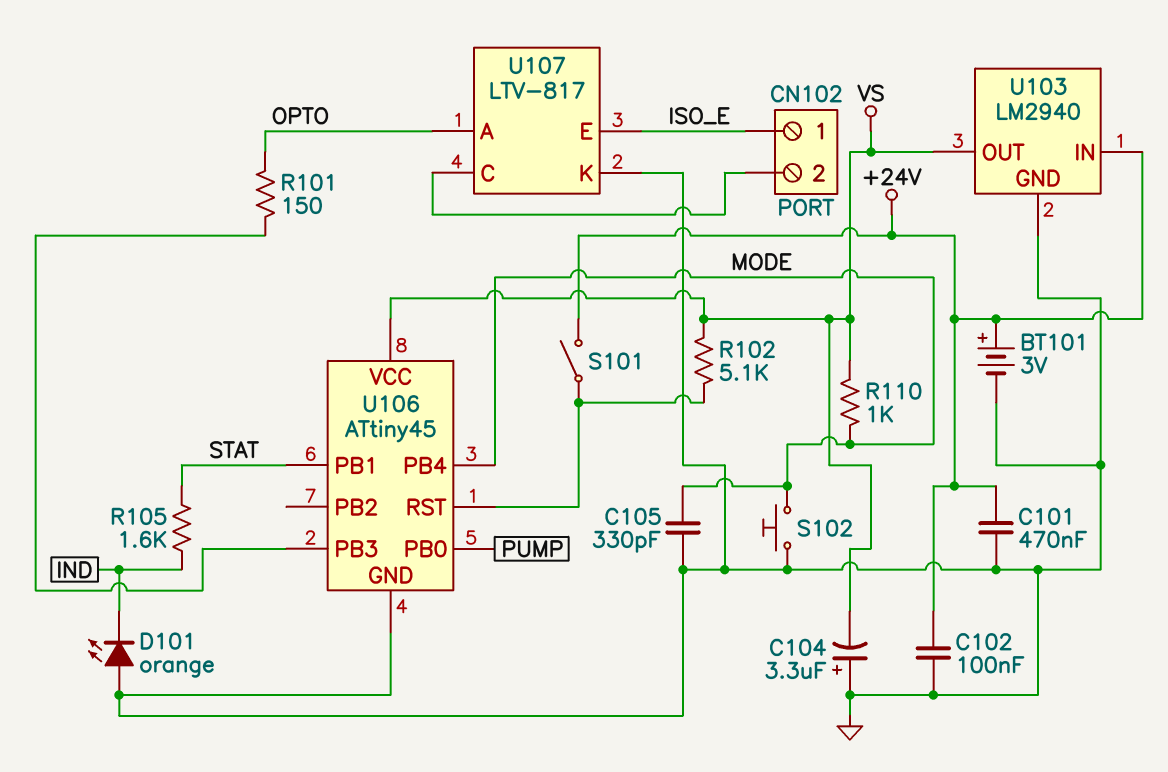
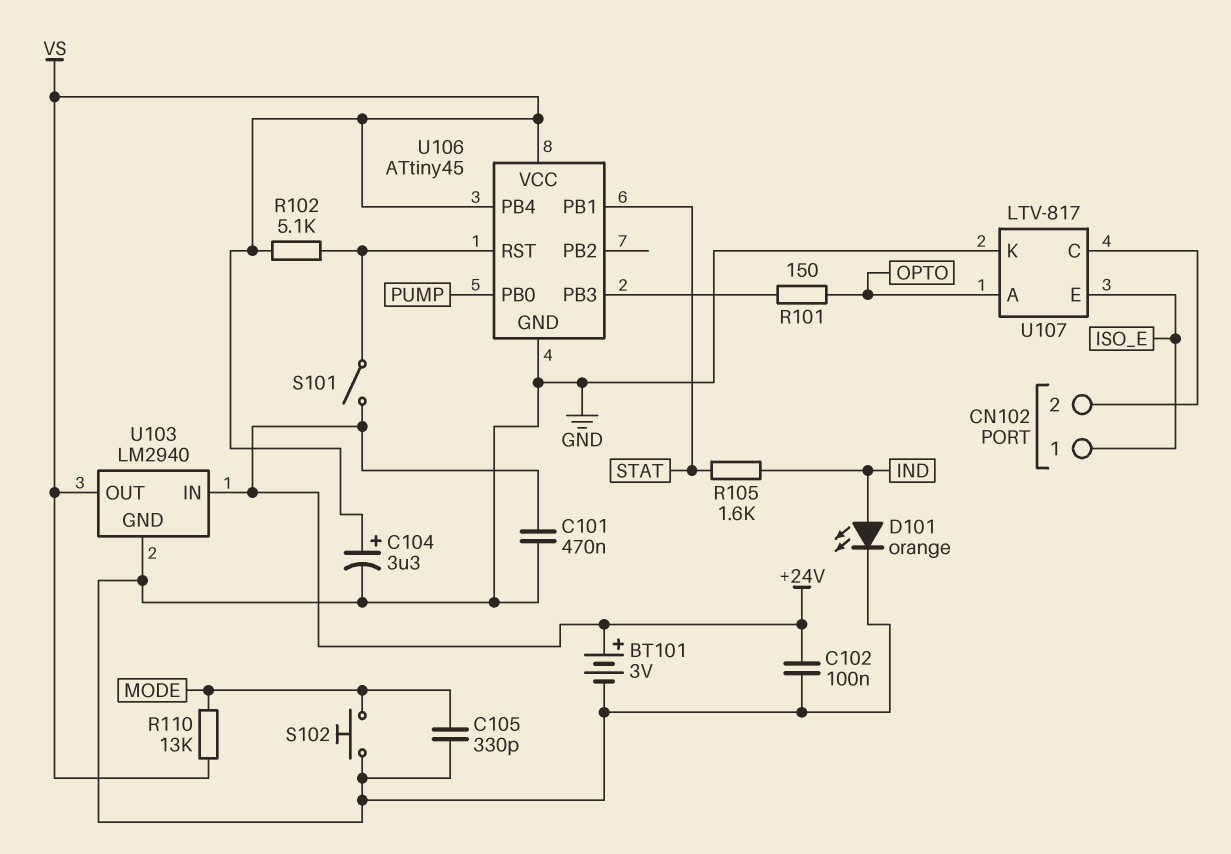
C104: 3.3uF (plus GND, minus VS) -> 3.3uF (plus VS, minus GND)
D101: LED orange (A GND, K IND) -> LED orange (A IND, K GND)
R110: 1k (MODE, VS) -> 13k (MODE, VS)
U106 pin PB4: MODE -> VS

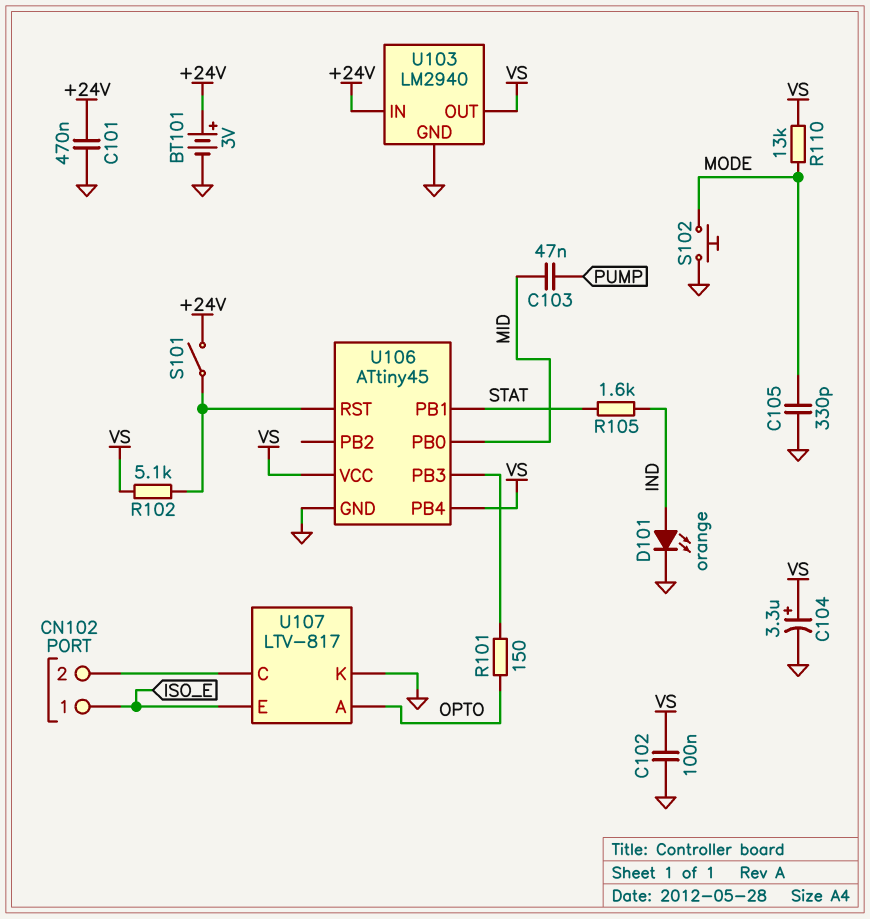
C102: 100nF (+24V, GND) -> 100nF (GND, VS)
C103: none -> 47nF (MID, PUMP)
U106 pin PB0: PUMP -> MID

